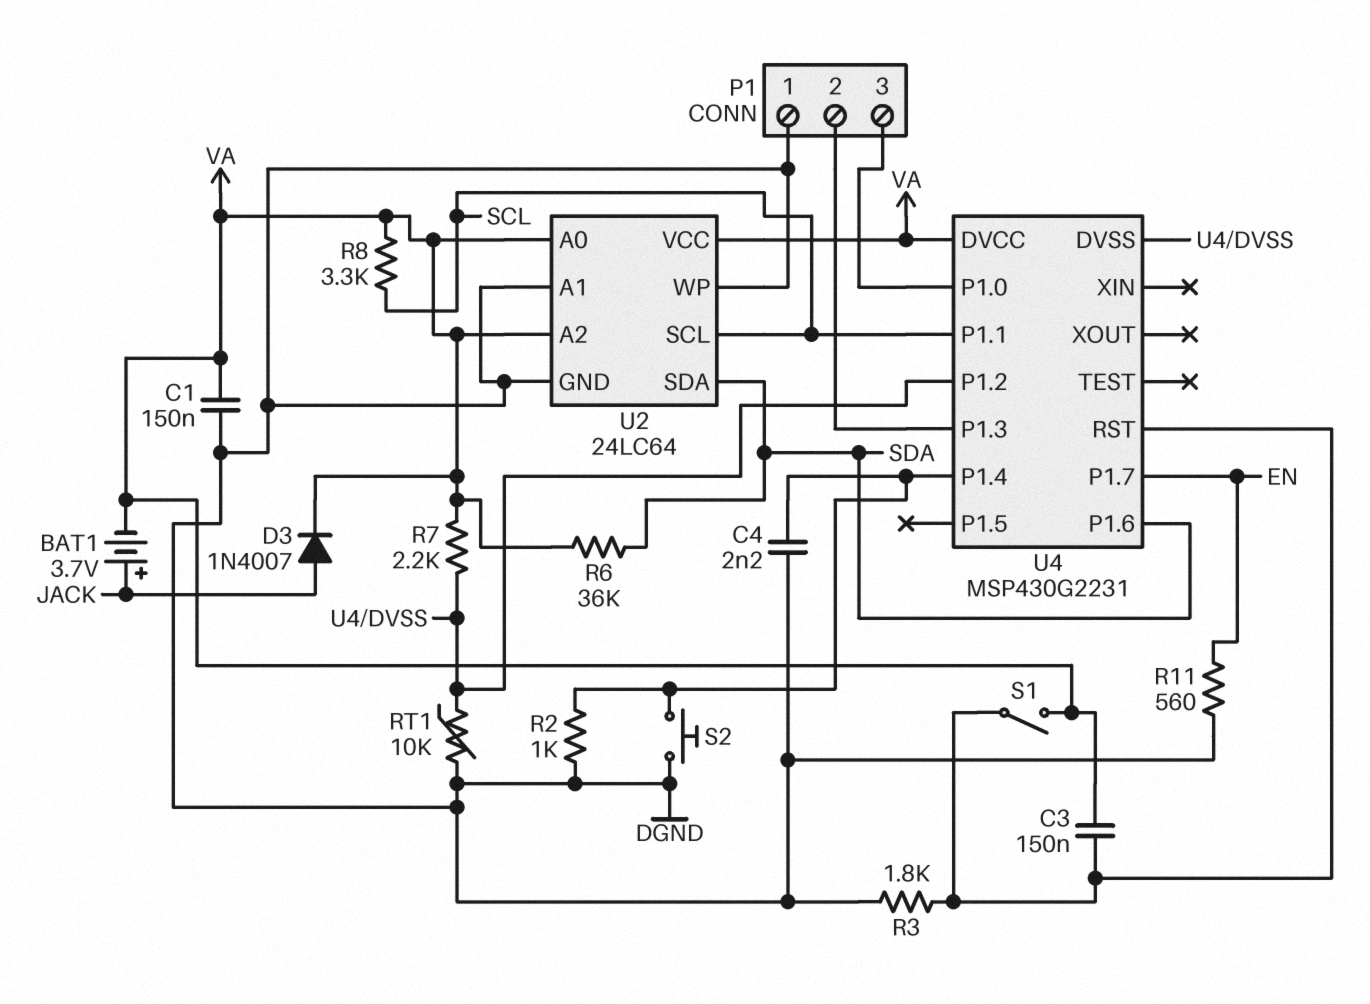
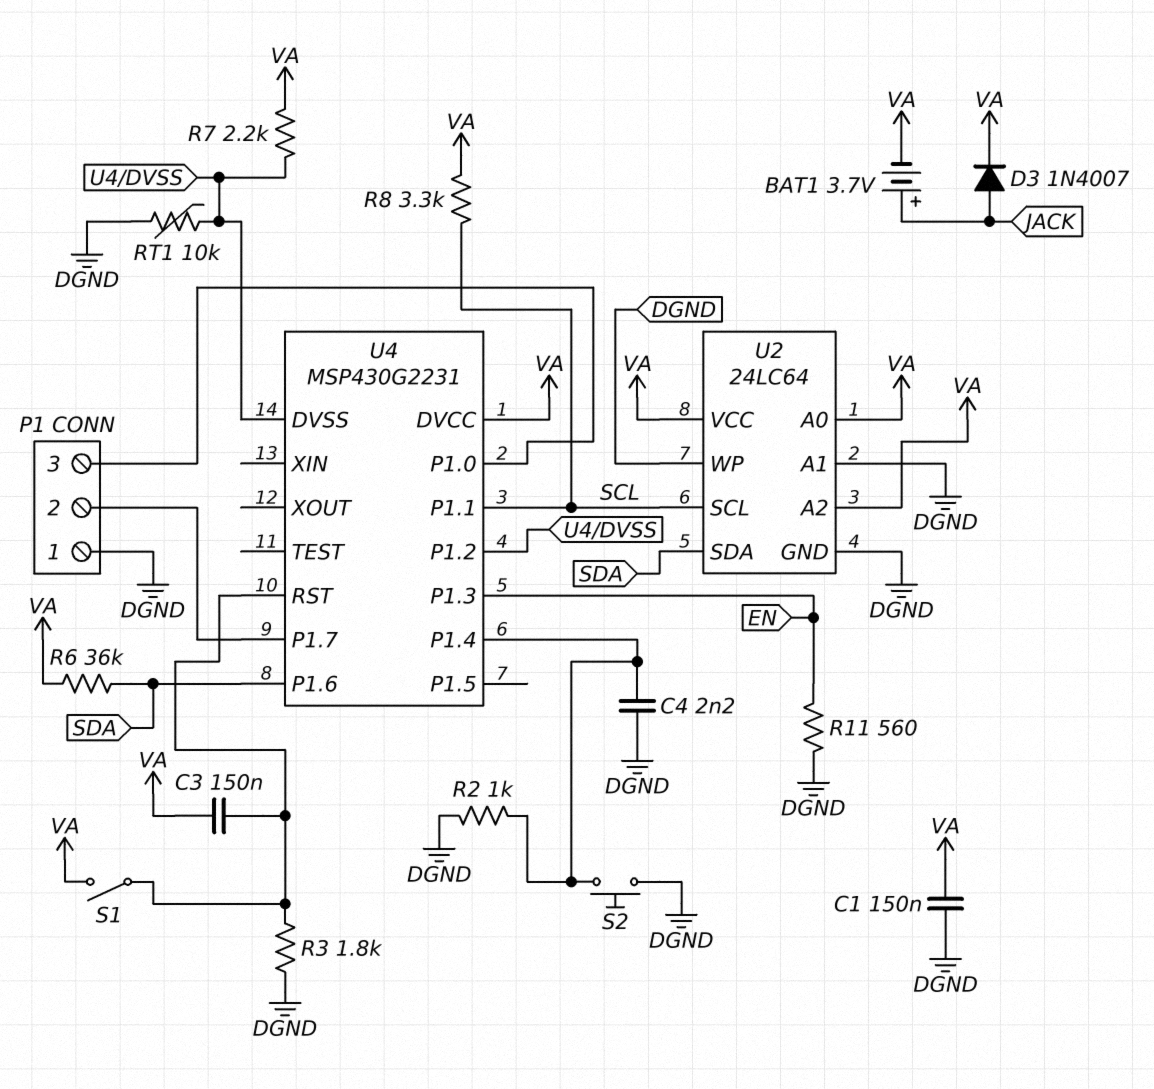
U4 pin P1.3: P1/2 -> EN
U4 pin P1.7: EN -> P1/2

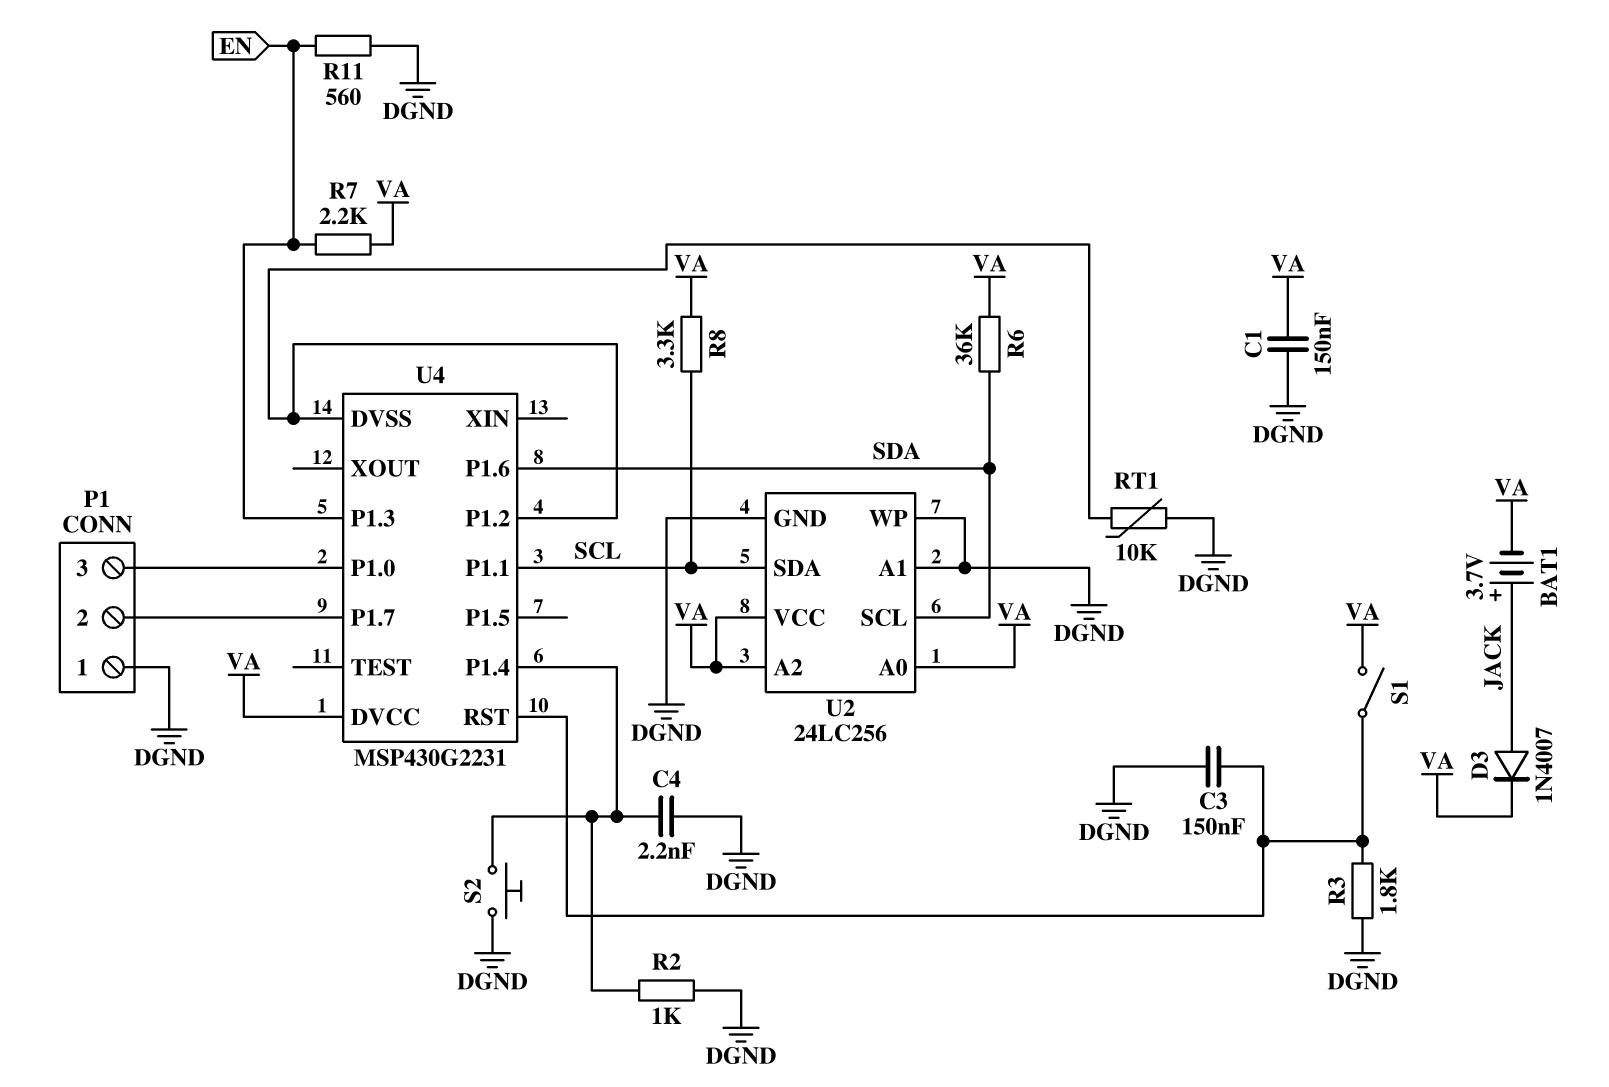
C3: 150nF (U4/RST, VA) -> 150nF (DGND, U4/RST)
R7: 2.2k (U4/DVSS, VA) -> 2.2k (EN, VA)
U2: 24LC64 -> 24LC256
U2 pin SCL: SCL -> SDA
U2 pin SDA: SDA -> SCL

